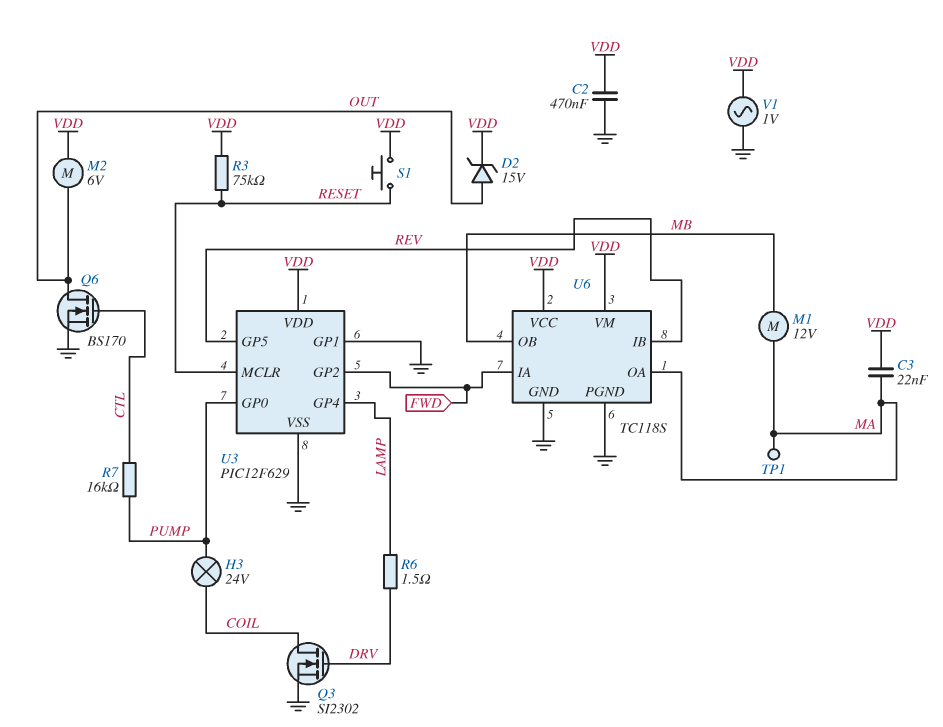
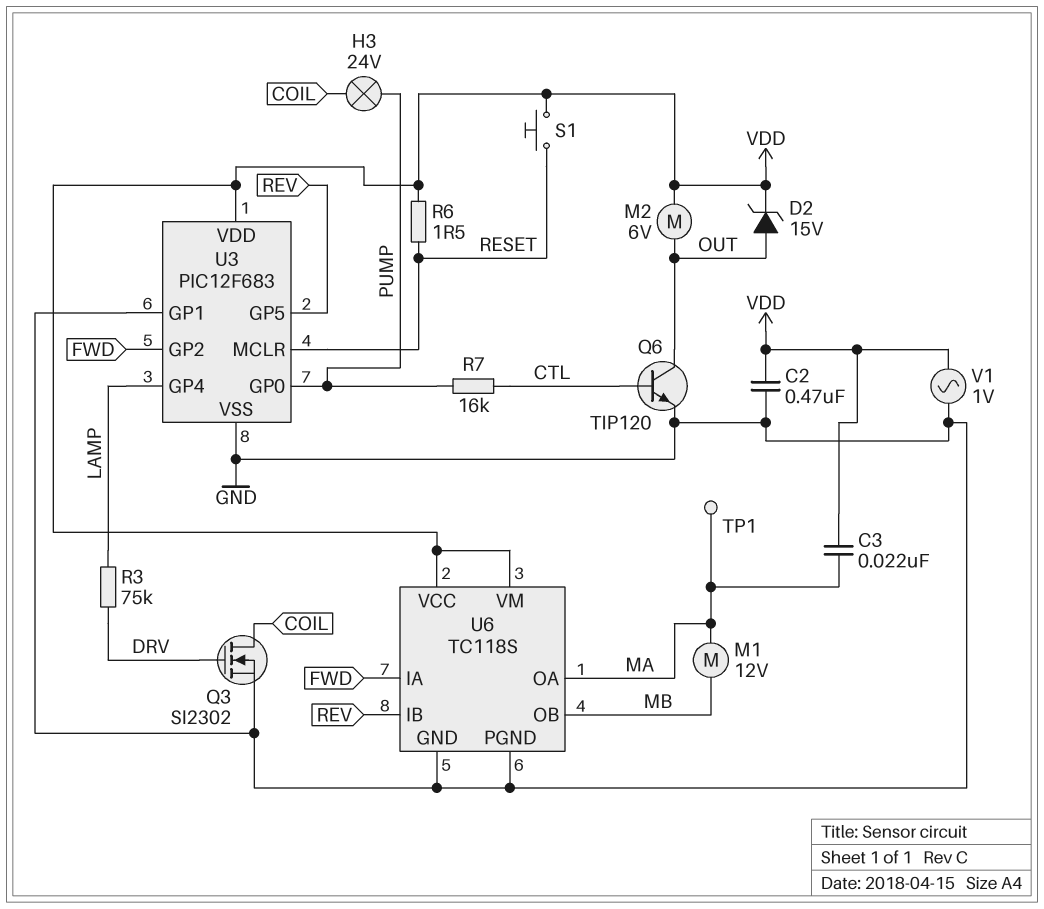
Q6: NMOS BS170 (G CTL, D OUT, S GND) -> NPN TIP120 (B CTL, C OUT, E GND)
R3: 75k (RESET, VDD) -> 75k (DRV, LAMP)
R6: 1.5 (DRV, LAMP) -> 1.5 (RESET, VDD)
U3: PIC12F629 -> PIC12F683

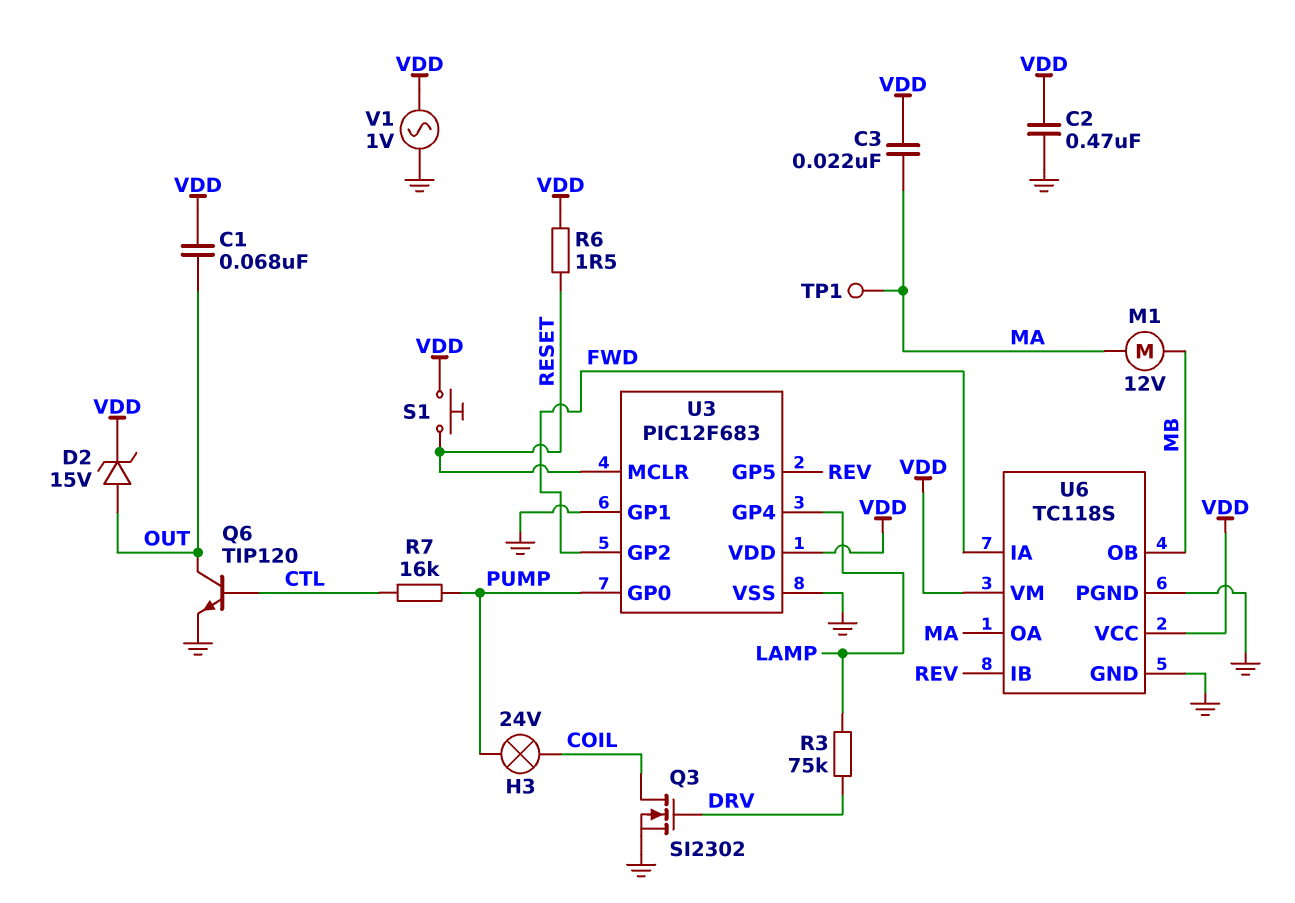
C1: none -> 68nF (OUT, VDD)
M2: motor 6V (OUT, VDD) -> none

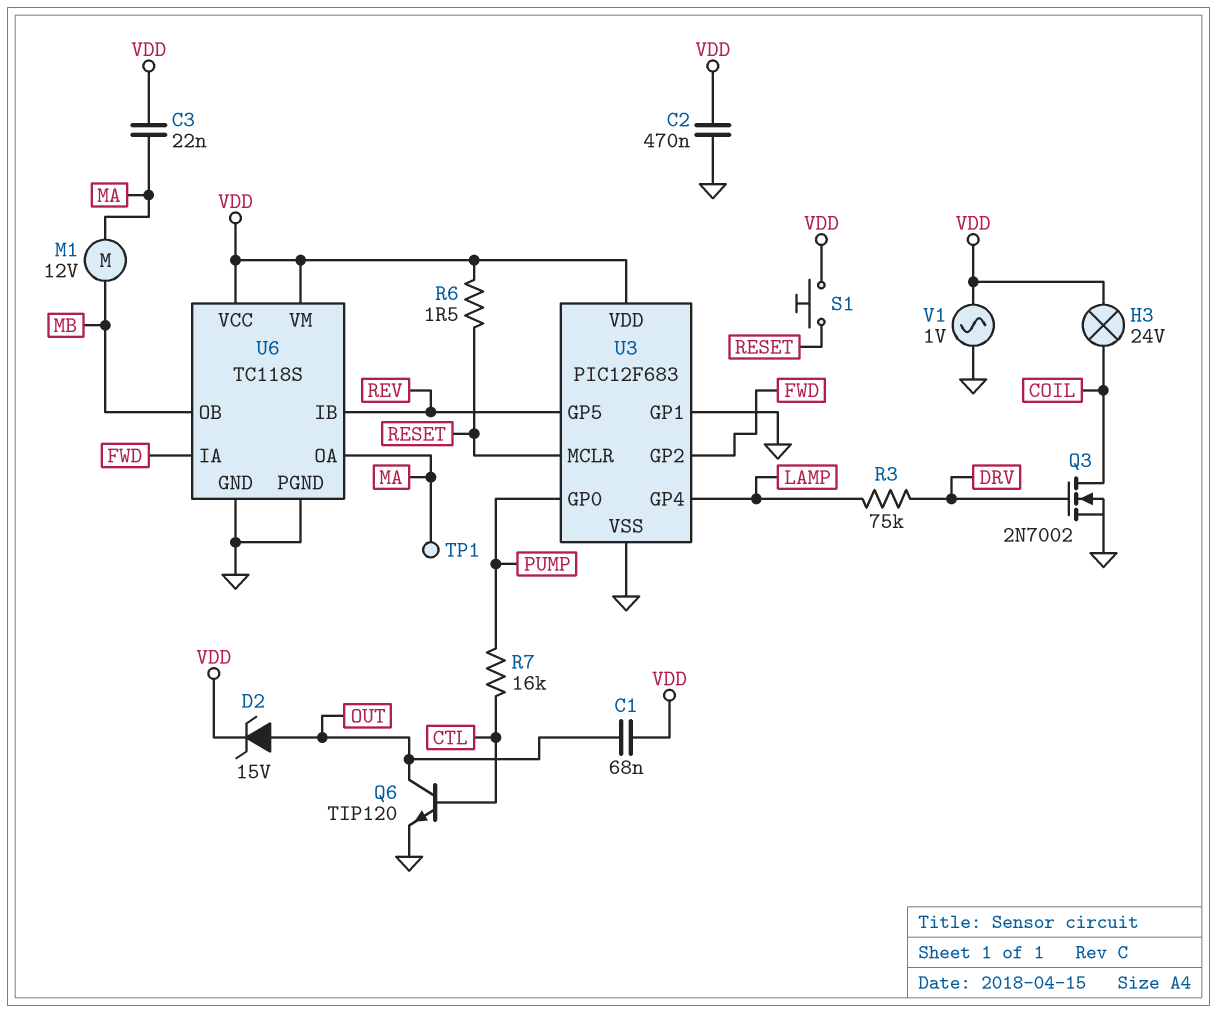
H3: lamp 24V (COIL, PUMP) -> lamp 24V (COIL, VDD)
Q3: NMOS SI2302 (G DRV, D COIL, S GND) -> NMOS 2N7002 (G DRV, D COIL, S GND)

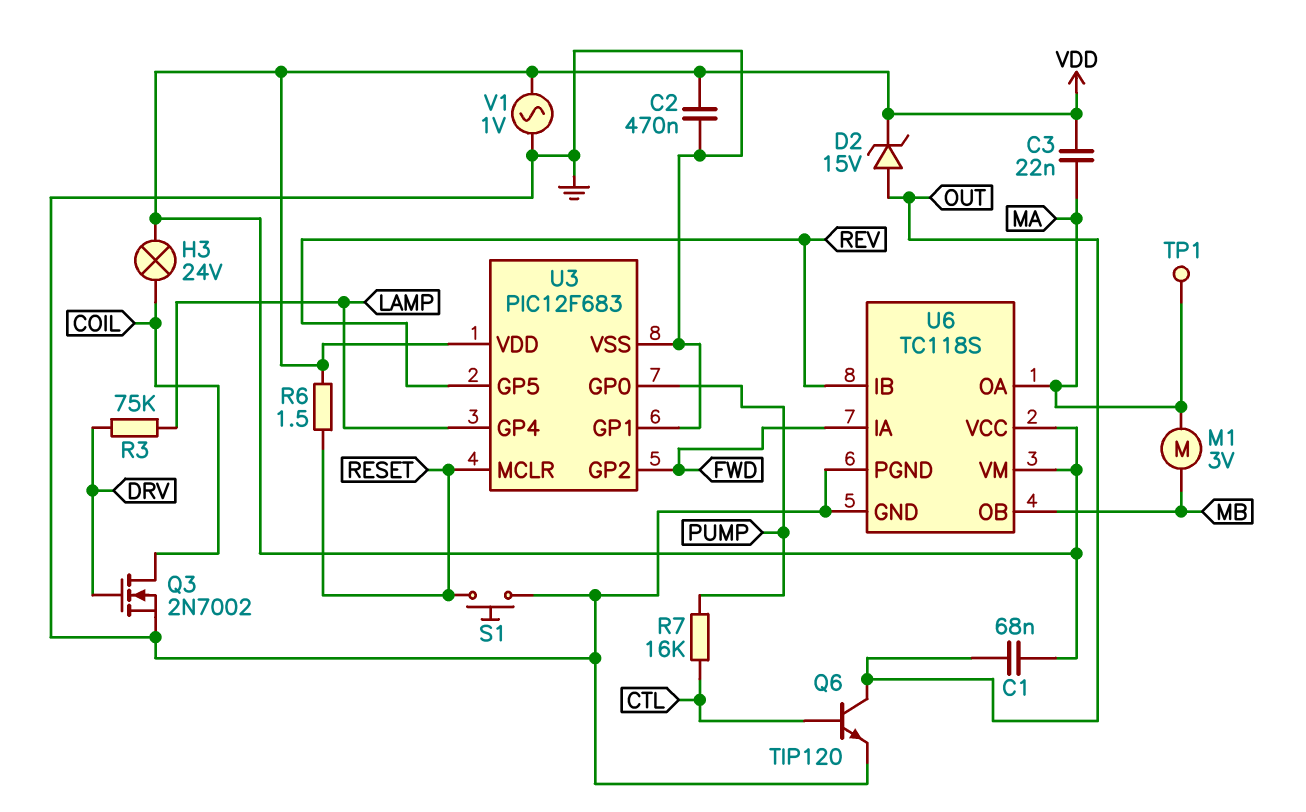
M1: motor 12V (MA, MB) -> motor 3V (MA, MB)
S1: button (RESET, VDD) -> button (GND, RESET)

